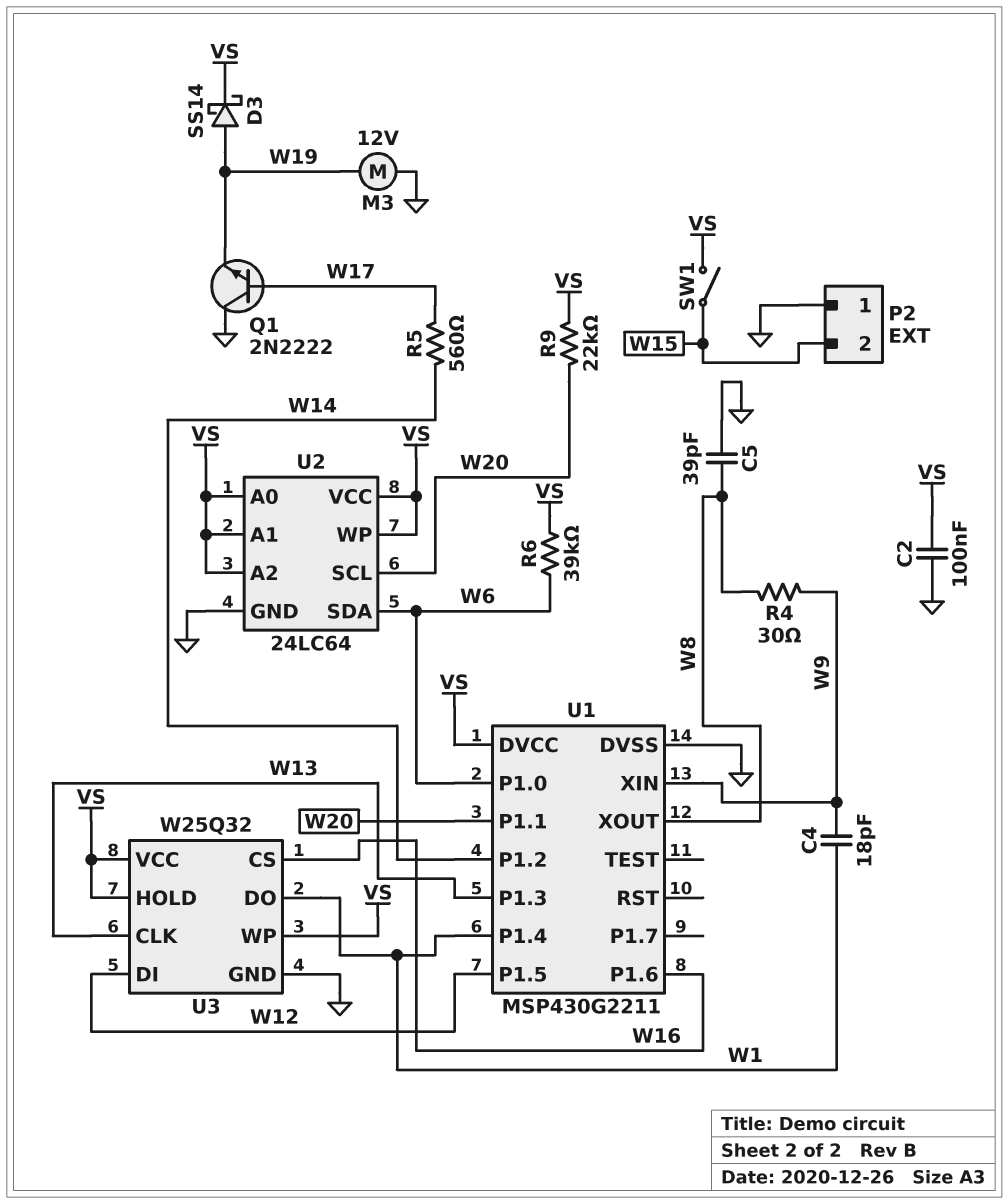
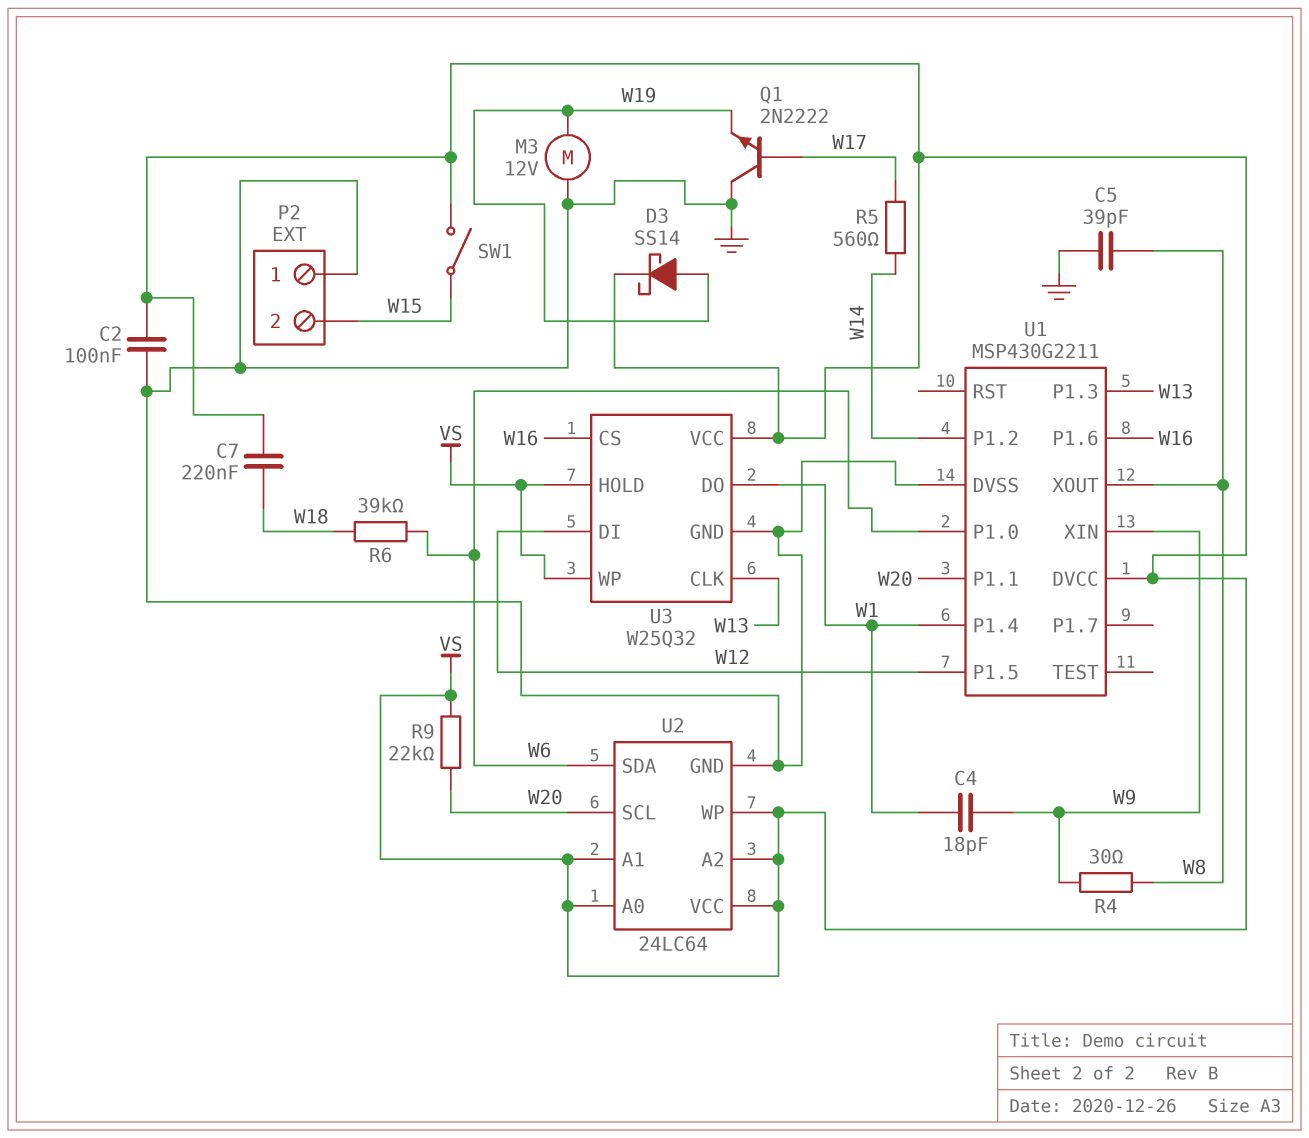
C7: none -> 220nF (VS, W18)
R6: 39k (VS, W6) -> 39k (W6, W18)

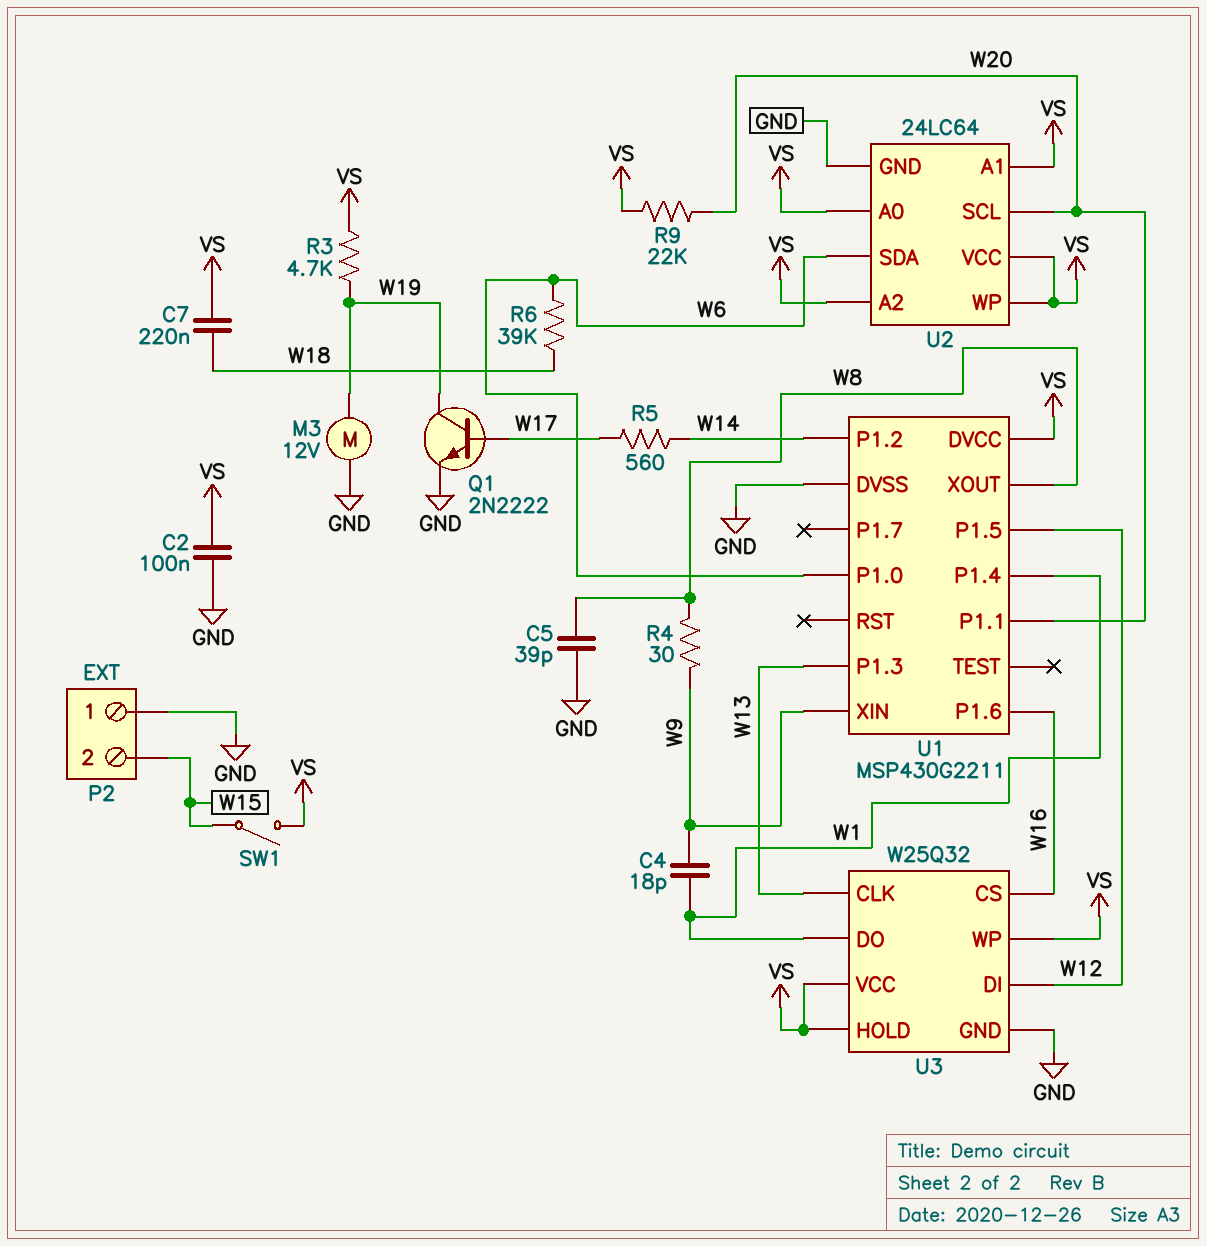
D3: schottky SS14 (A W19, K VS) -> none
Q1: NPN 2N2222 (B W17, C GND, E W19) -> NPN 2N2222 (B W17, C W19, E GND)
R3: none -> 4.7k (VS, W19)

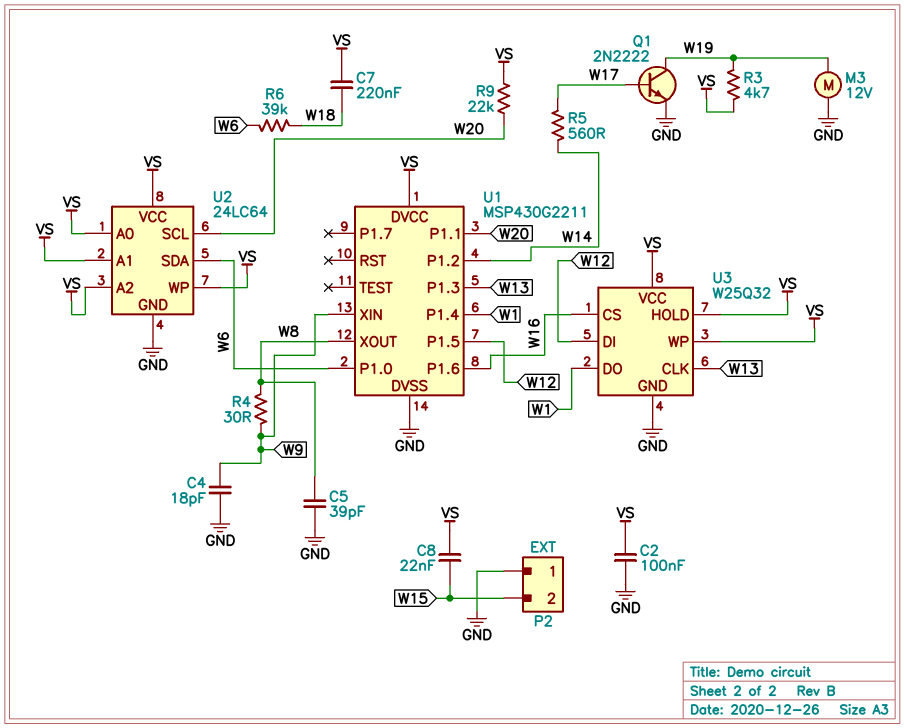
C4: 18pF (W1, W9) -> 18pF (GND, W9)
C8: none -> 22nF (VS, W15)
SW1: switch (VS, W15) -> none

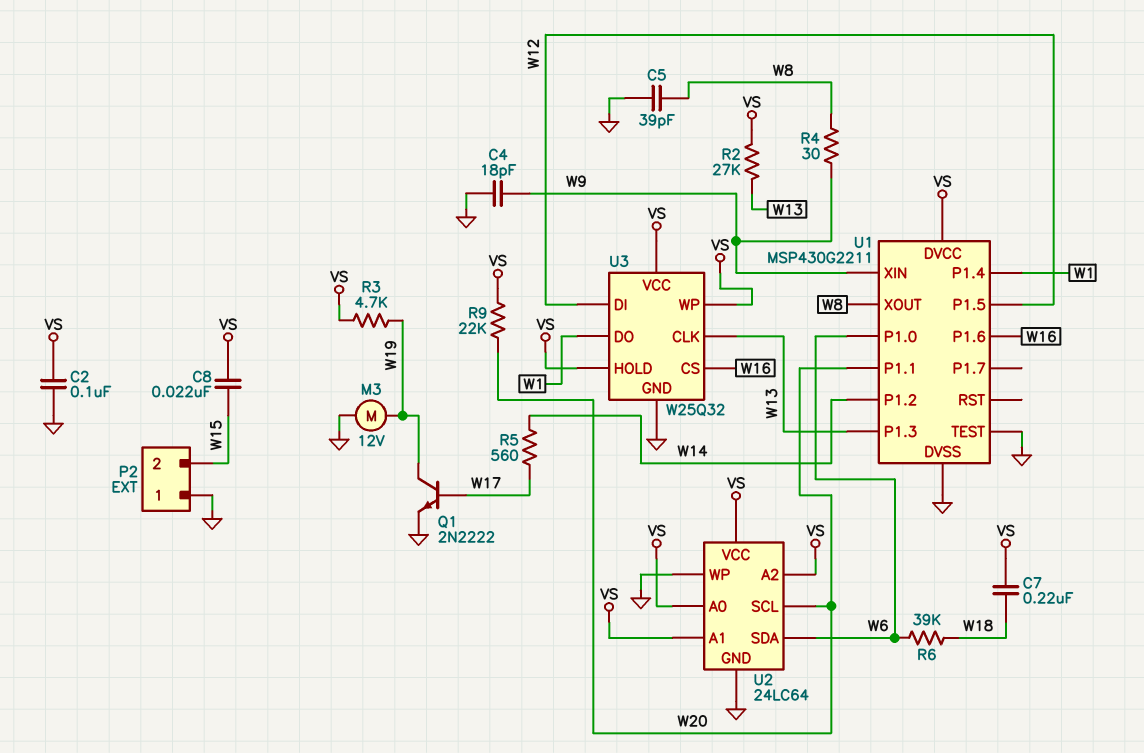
R2: none -> 27k (VS, W13)
U1 pin TEST: none -> GND
U2 pin WP: VS -> GND

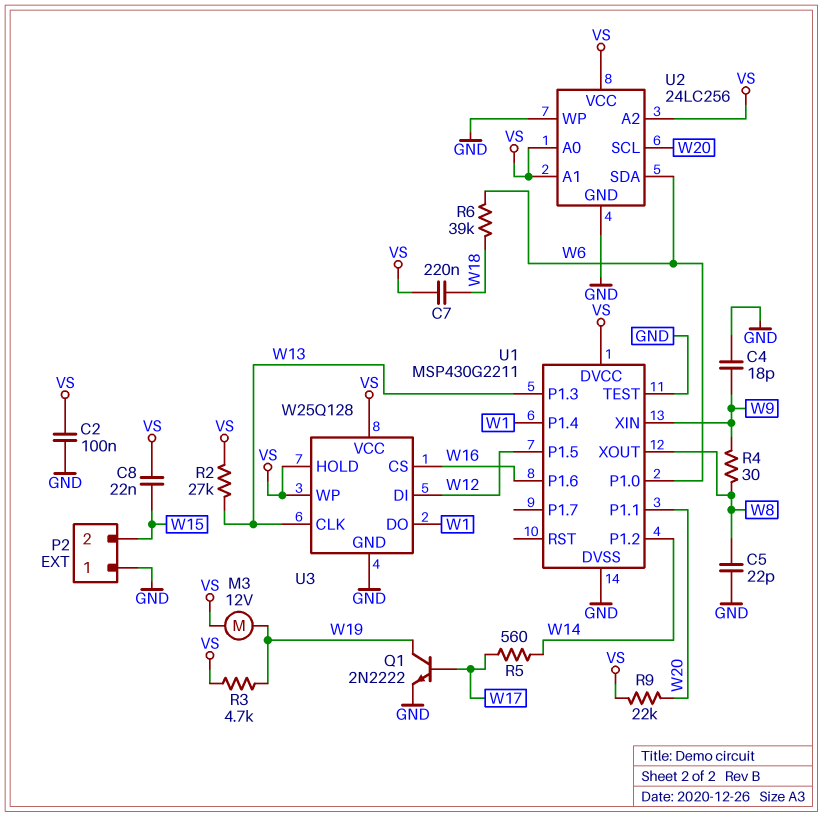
C5: 39pF (GND, W8) -> 22pF (GND, W8)
M3: motor 12V (GND, W19) -> motor 12V (VS, W19)
U2: 24LC64 -> 24LC256
U3: W25Q32 -> W25Q128

